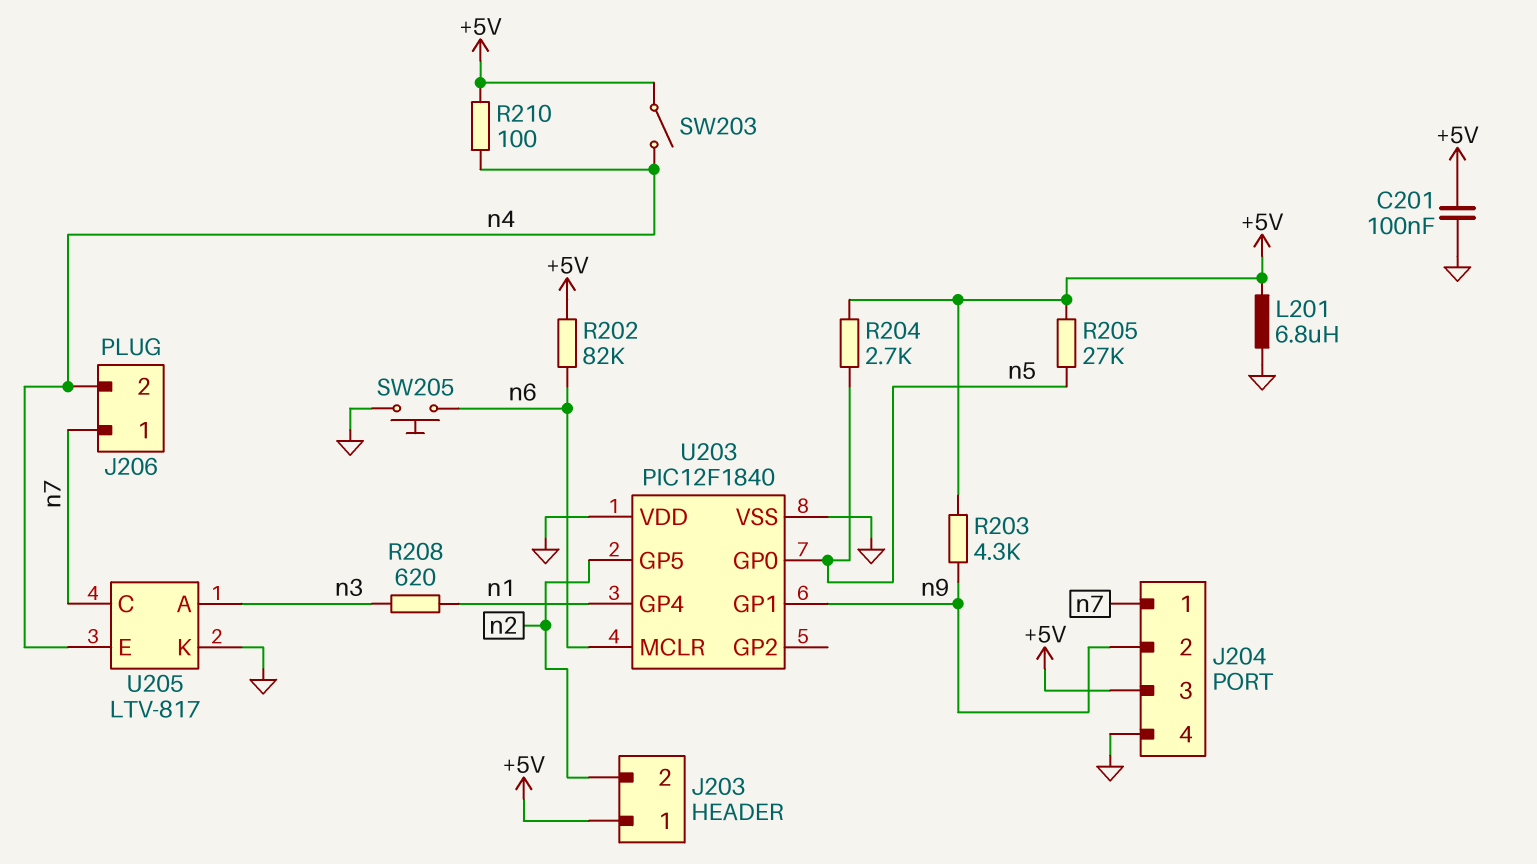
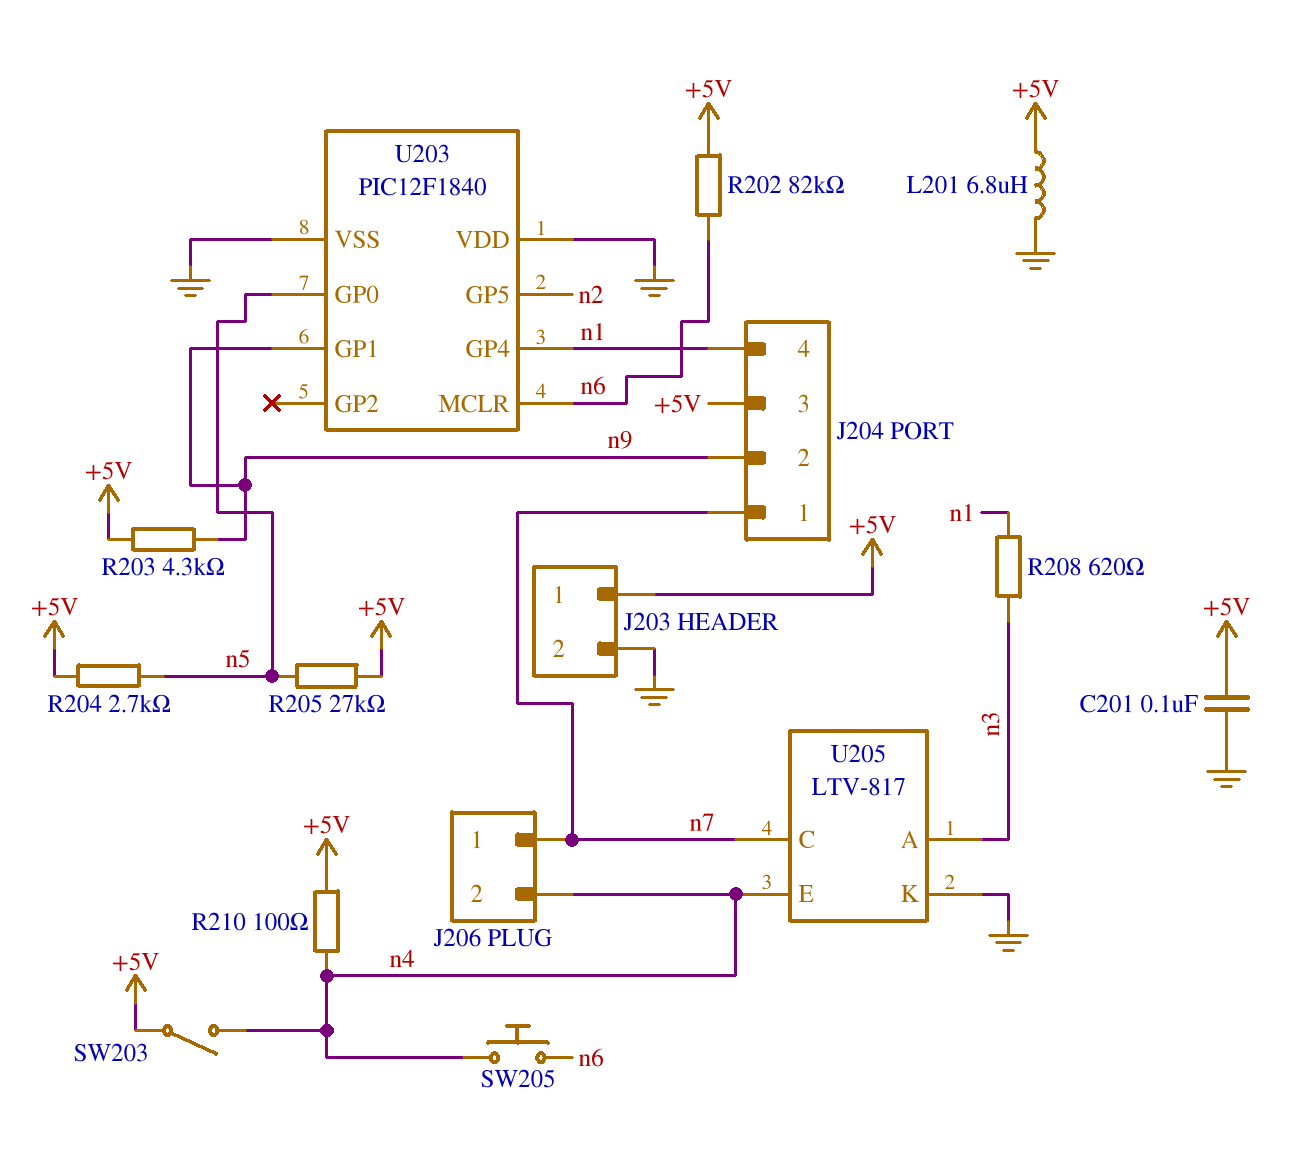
J203 pin 2: n2 -> GND
J204 pin 4: GND -> n1
SW205: button (GND, n6) -> button (n4, n6)

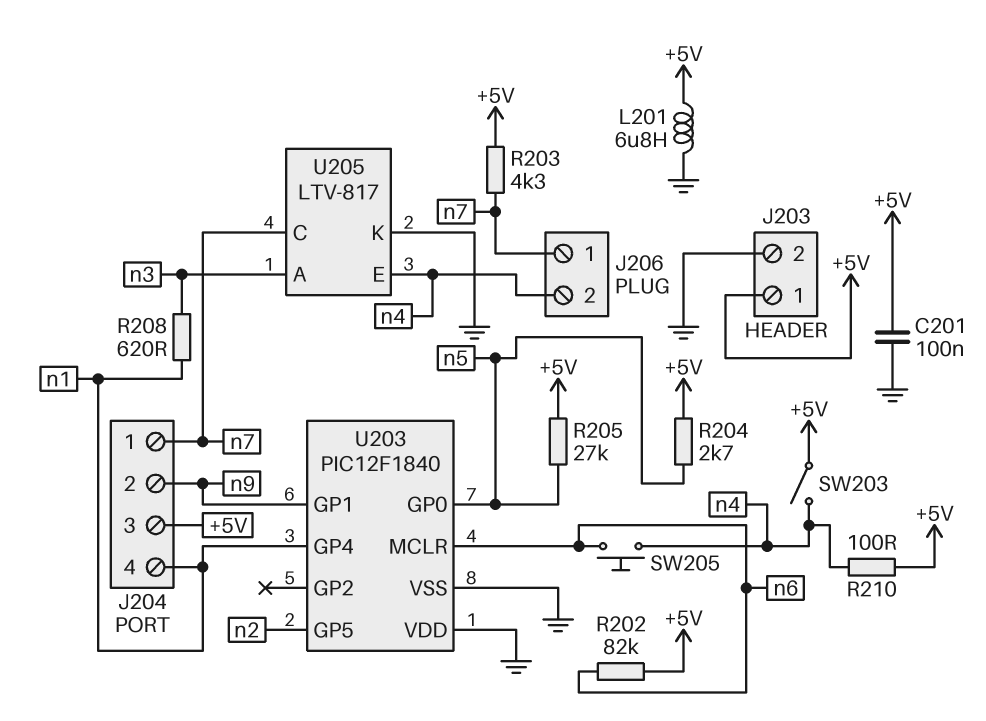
R203: 4.3k (+5V, n9) -> 4.3k (+5V, n7)

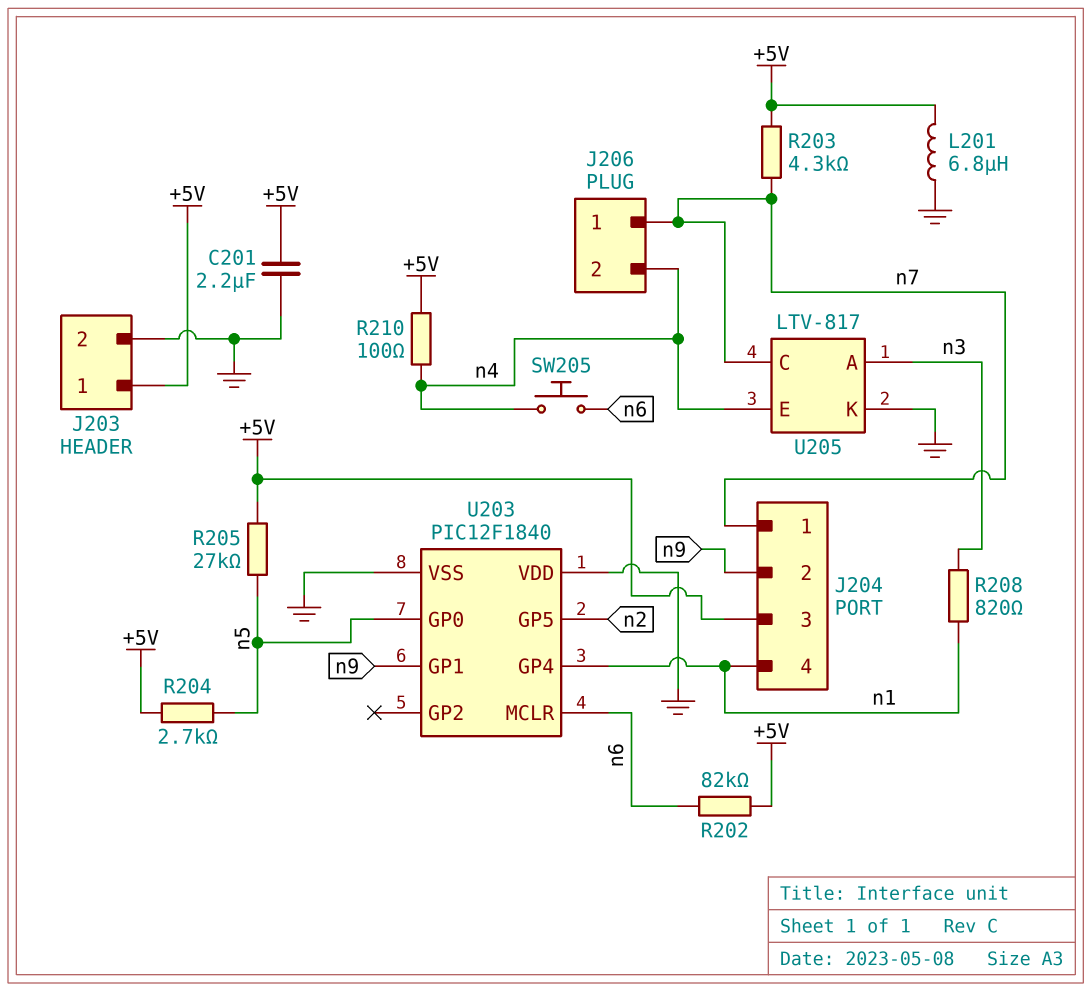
C201: 100nF (+5V, GND) -> 2.2uF (+5V, GND)
R208: 620 (n1, n3) -> 820 (n1, n3)
SW203: switch (+5V, n4) -> none

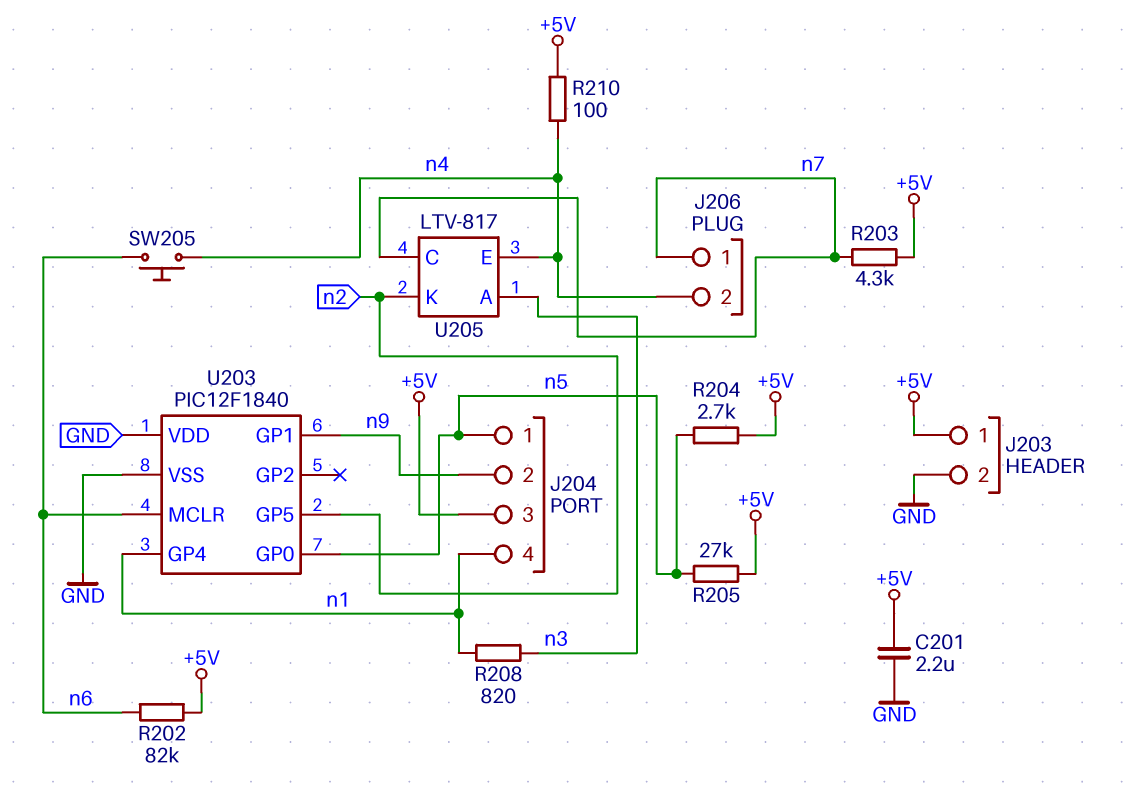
J204 pin 1: n7 -> n5
L201: 6.8uH (+5V, GND) -> none
U205 pin K: GND -> n2

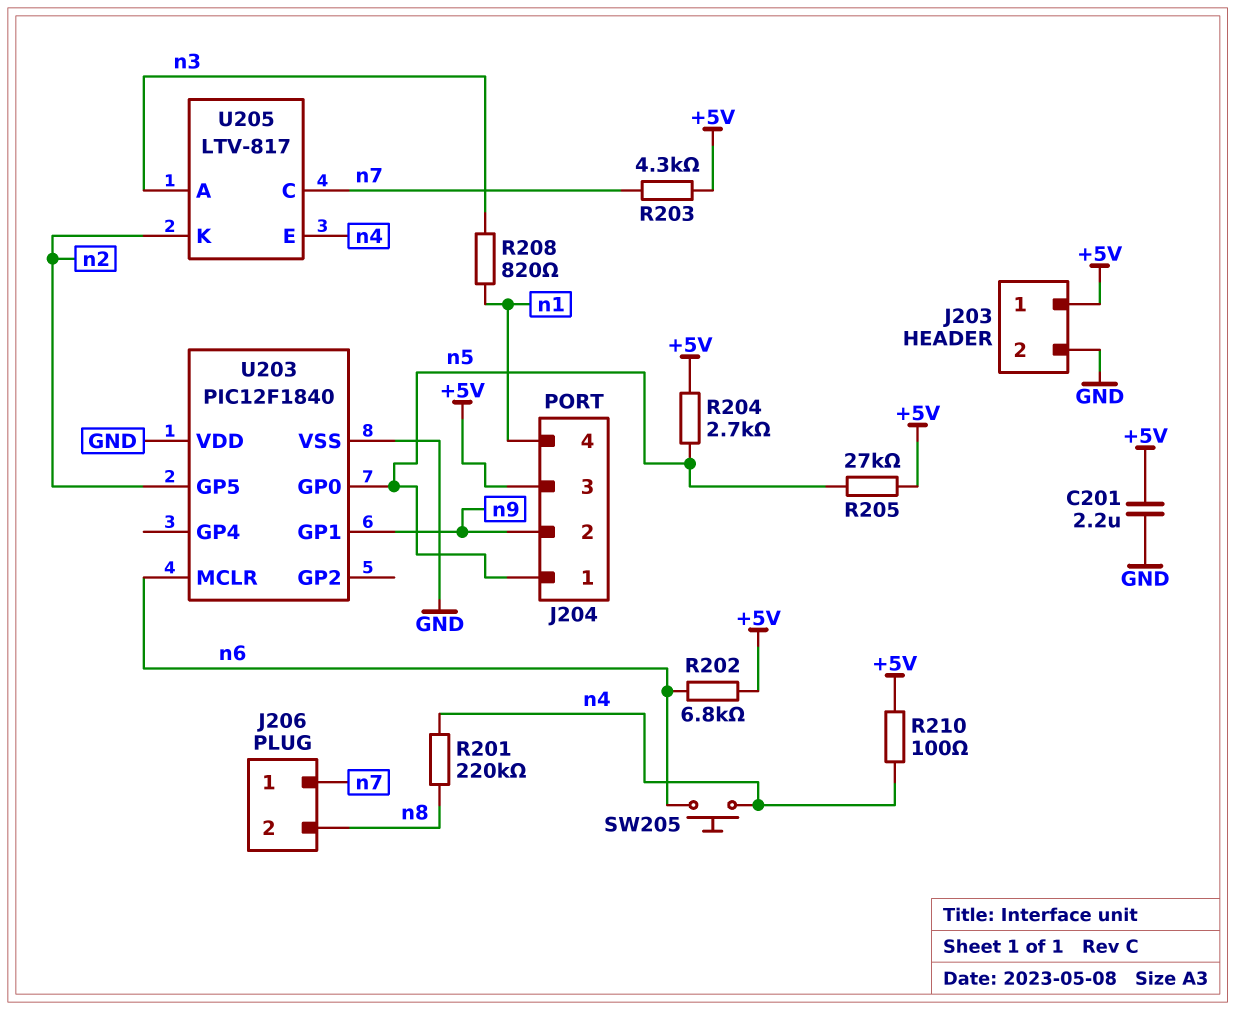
J206 pin 2: n4 -> n8
R201: none -> 220k (n4, n8)
R202: 82k (+5V, n6) -> 6.8k (+5V, n6)
U203 pin GP4: n1 -> none

